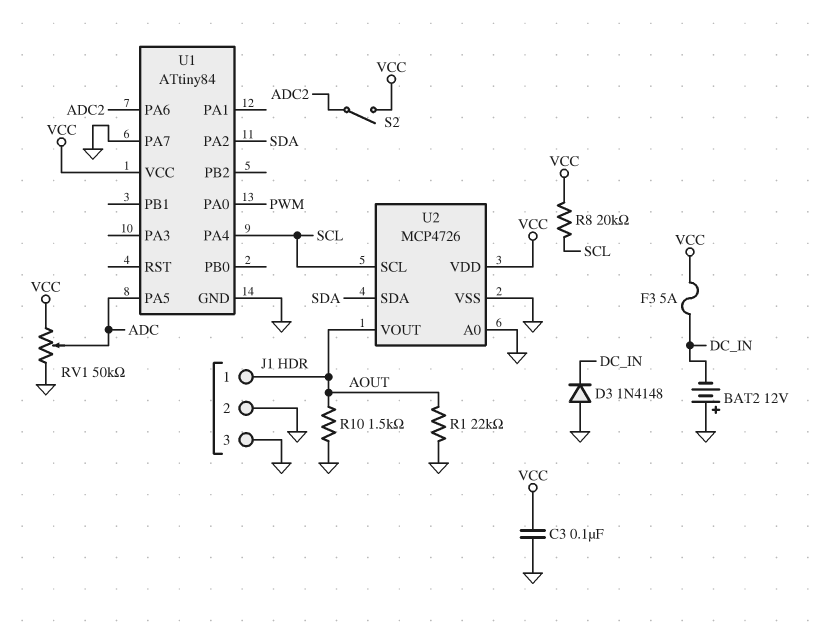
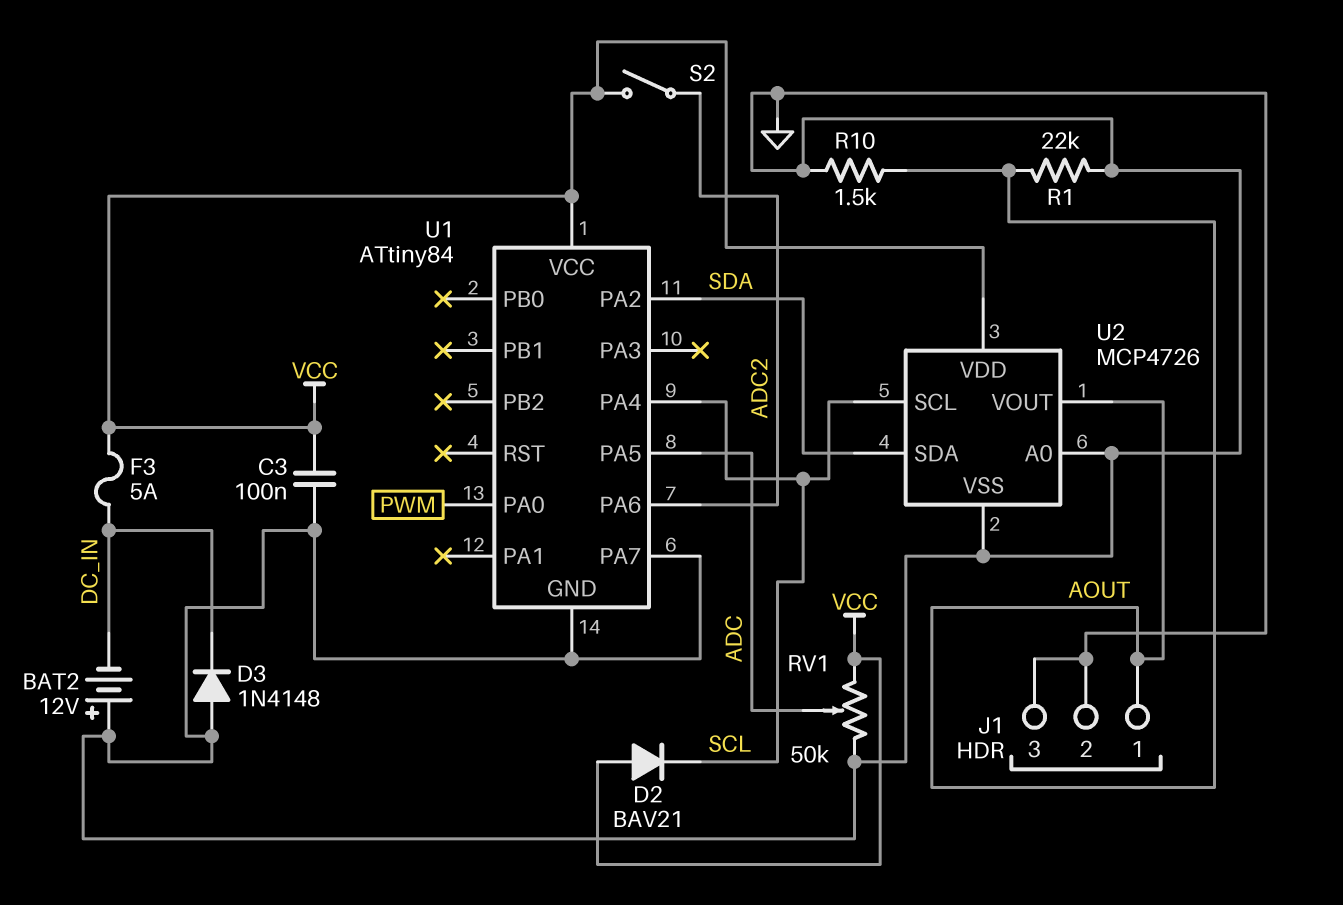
D2: none -> diode BAV21 (A VCC, K SCL)
R8: 20k (SCL, VCC) -> none

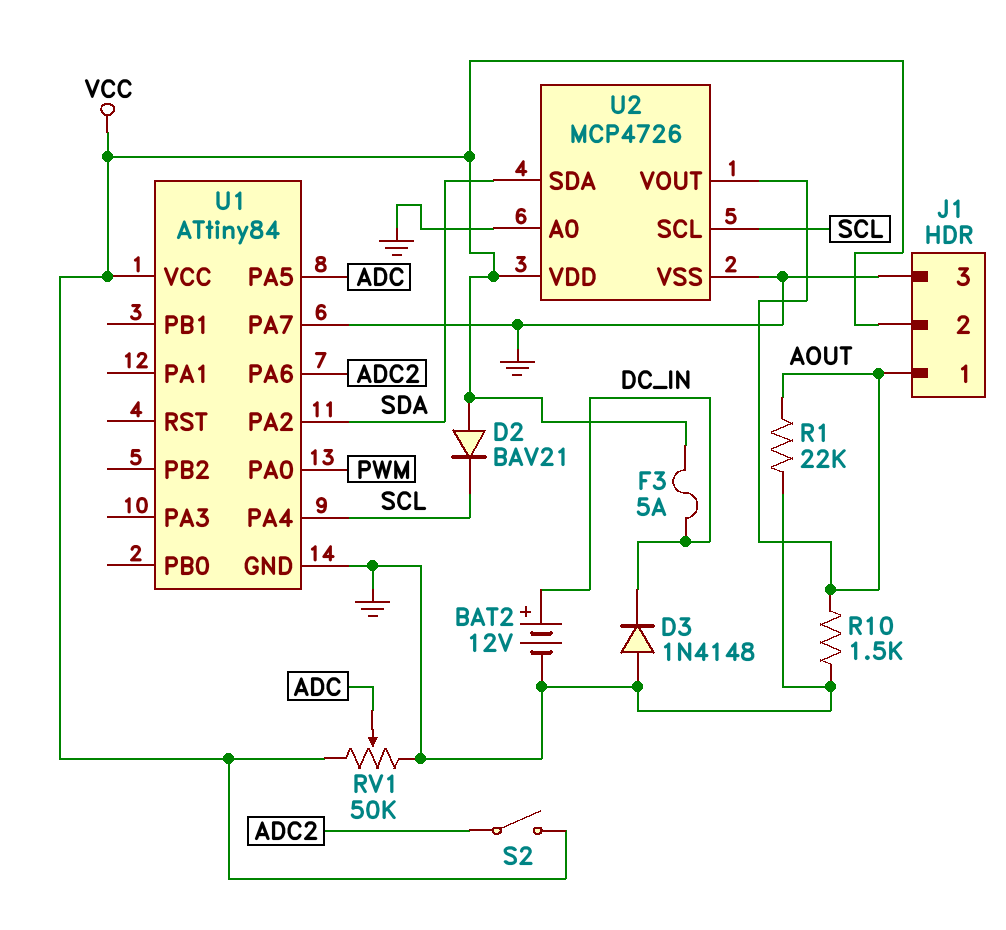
BAT2: 12V (plus GND, minus DC_IN) -> 12V (plus DC_IN, minus GND)
C3: 100nF (GND, VCC) -> none
J1 pin 2: GND -> VCC

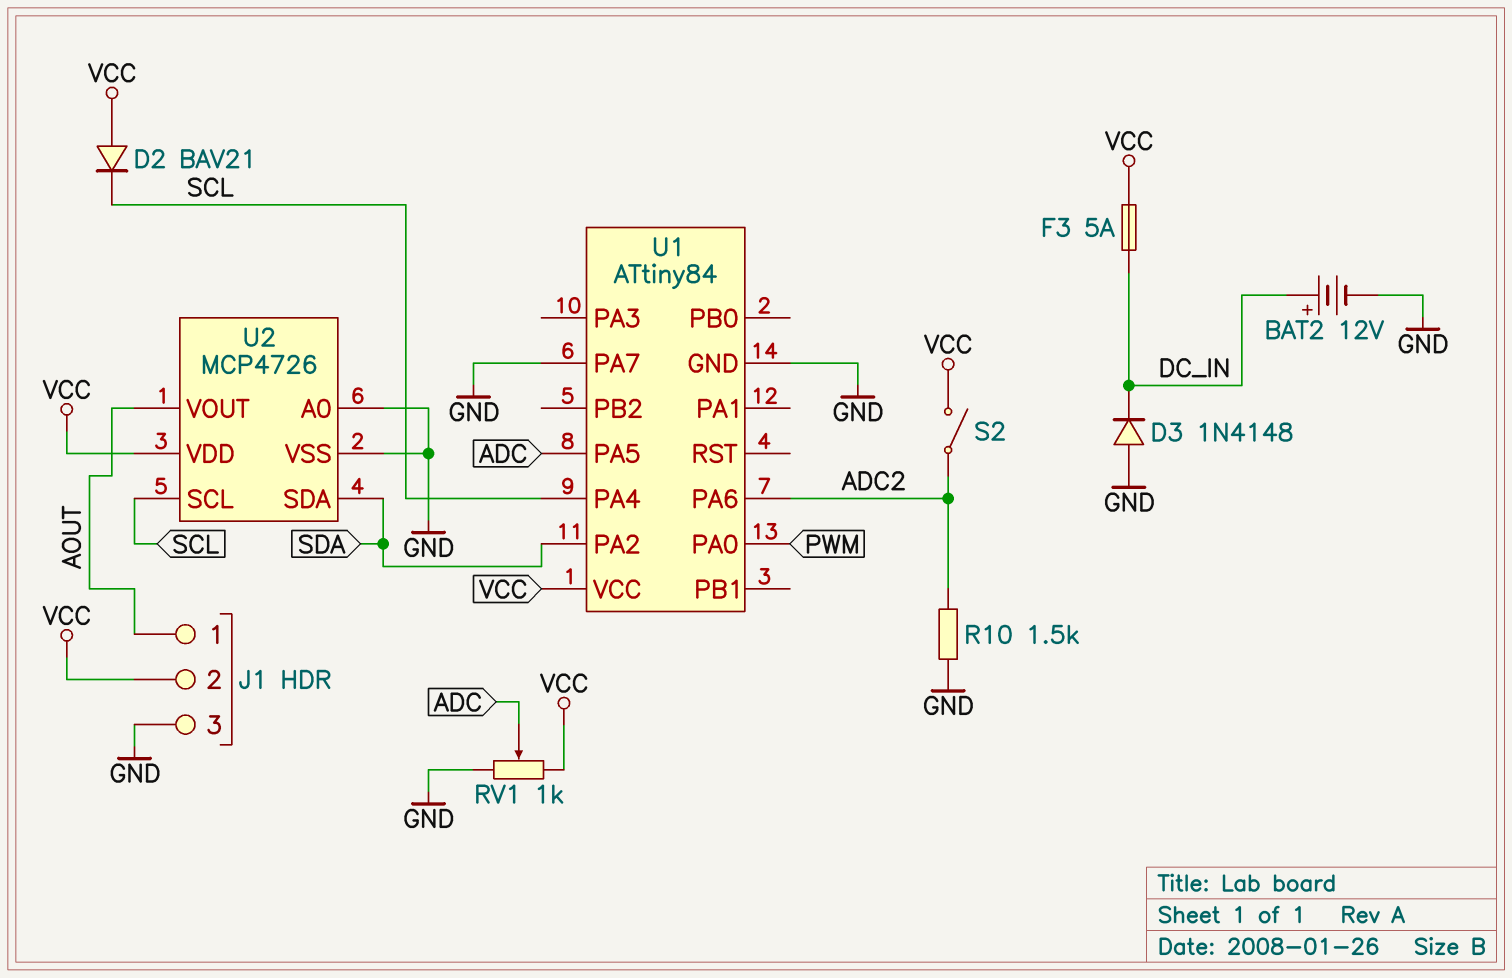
R1: 22k (AOUT, GND) -> none
R10: 1.5k (AOUT, GND) -> 1.5k (ADC2, GND)
RV1: 50k (GND, VCC, wiper ADC) -> 1k (GND, VCC, wiper ADC)

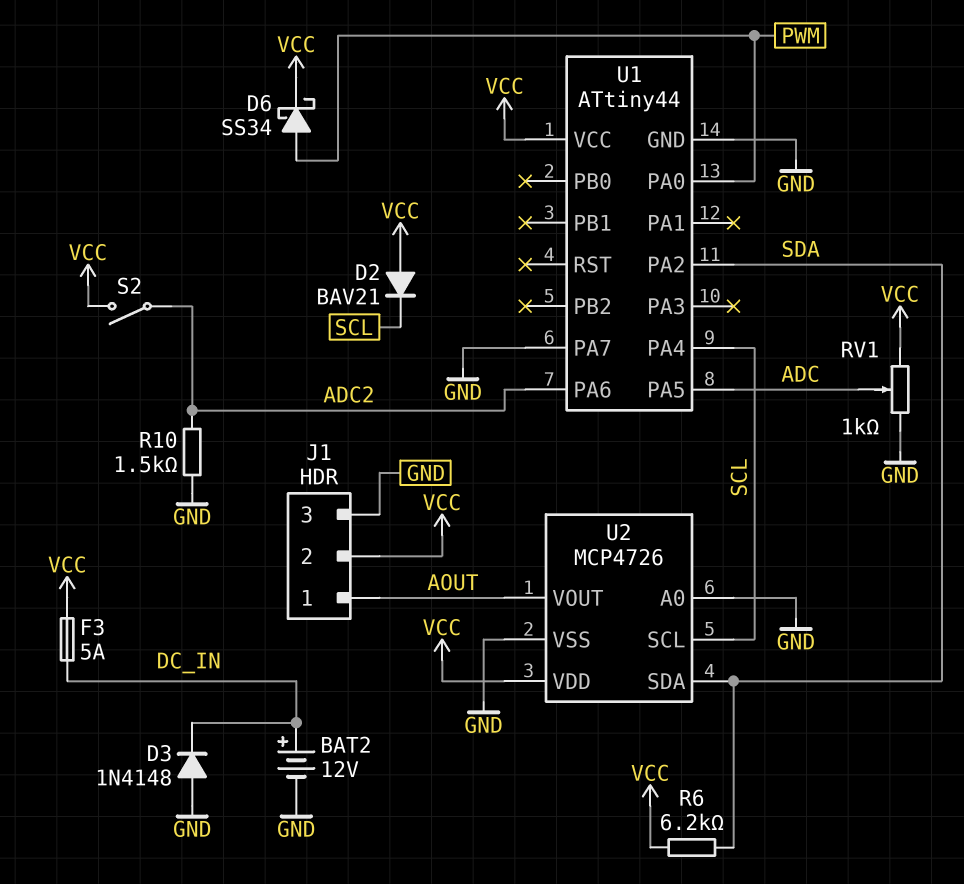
D6: none -> schottky SS34 (A PWM, K VCC)
R6: none -> 6.2k (SDA, VCC)
U1: ATtiny84 -> ATtiny44

